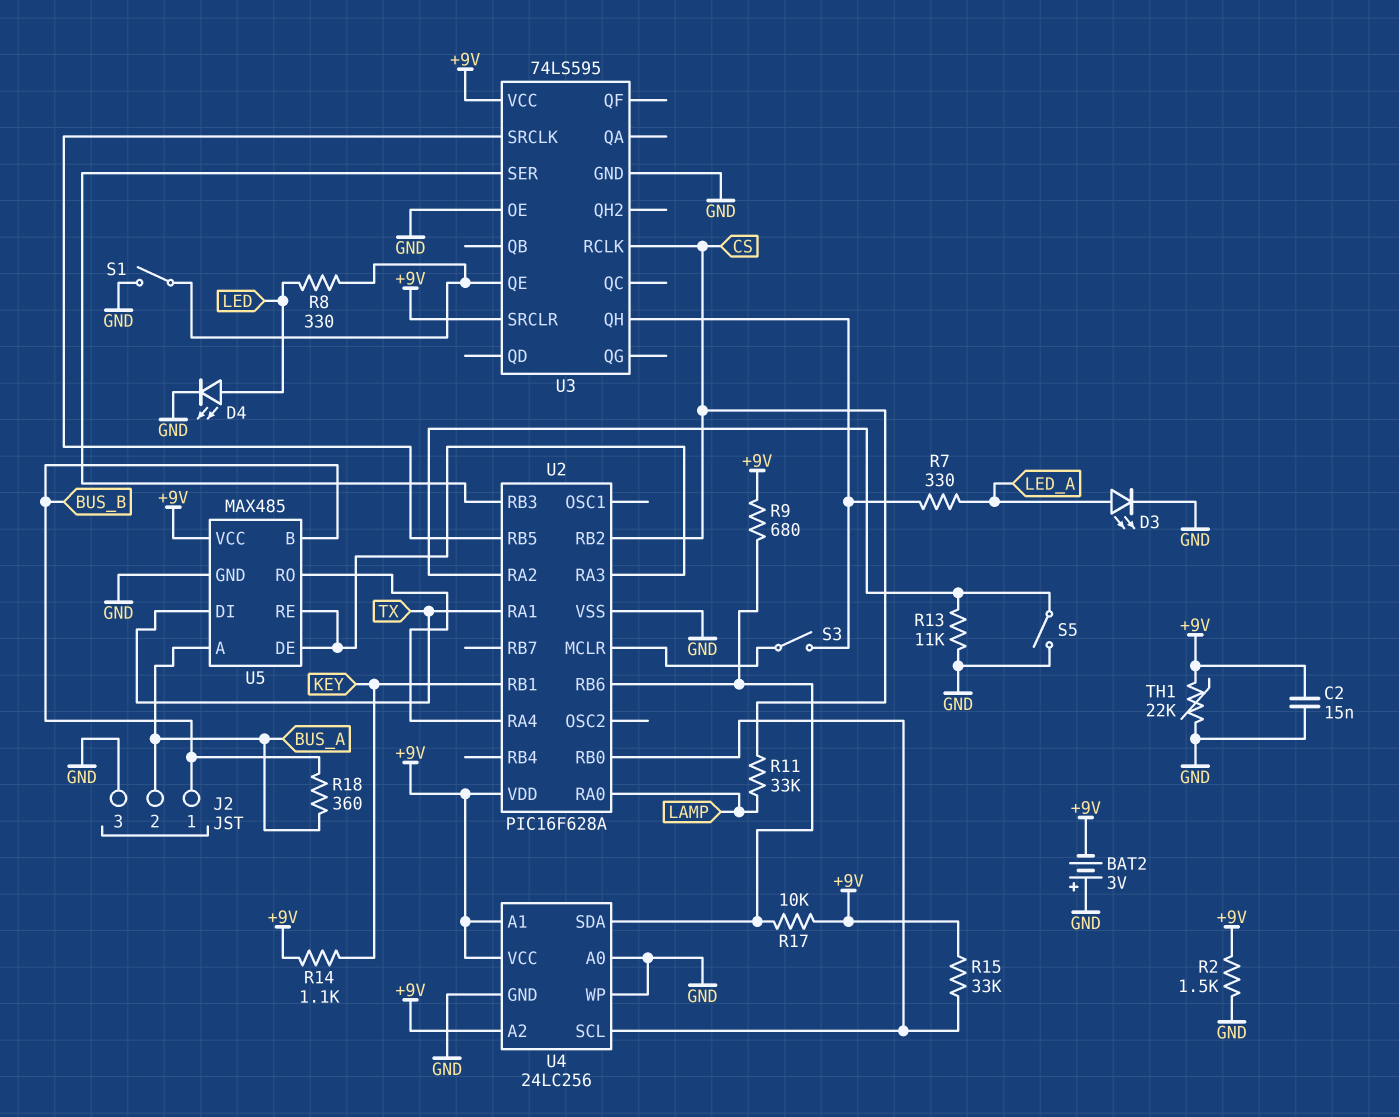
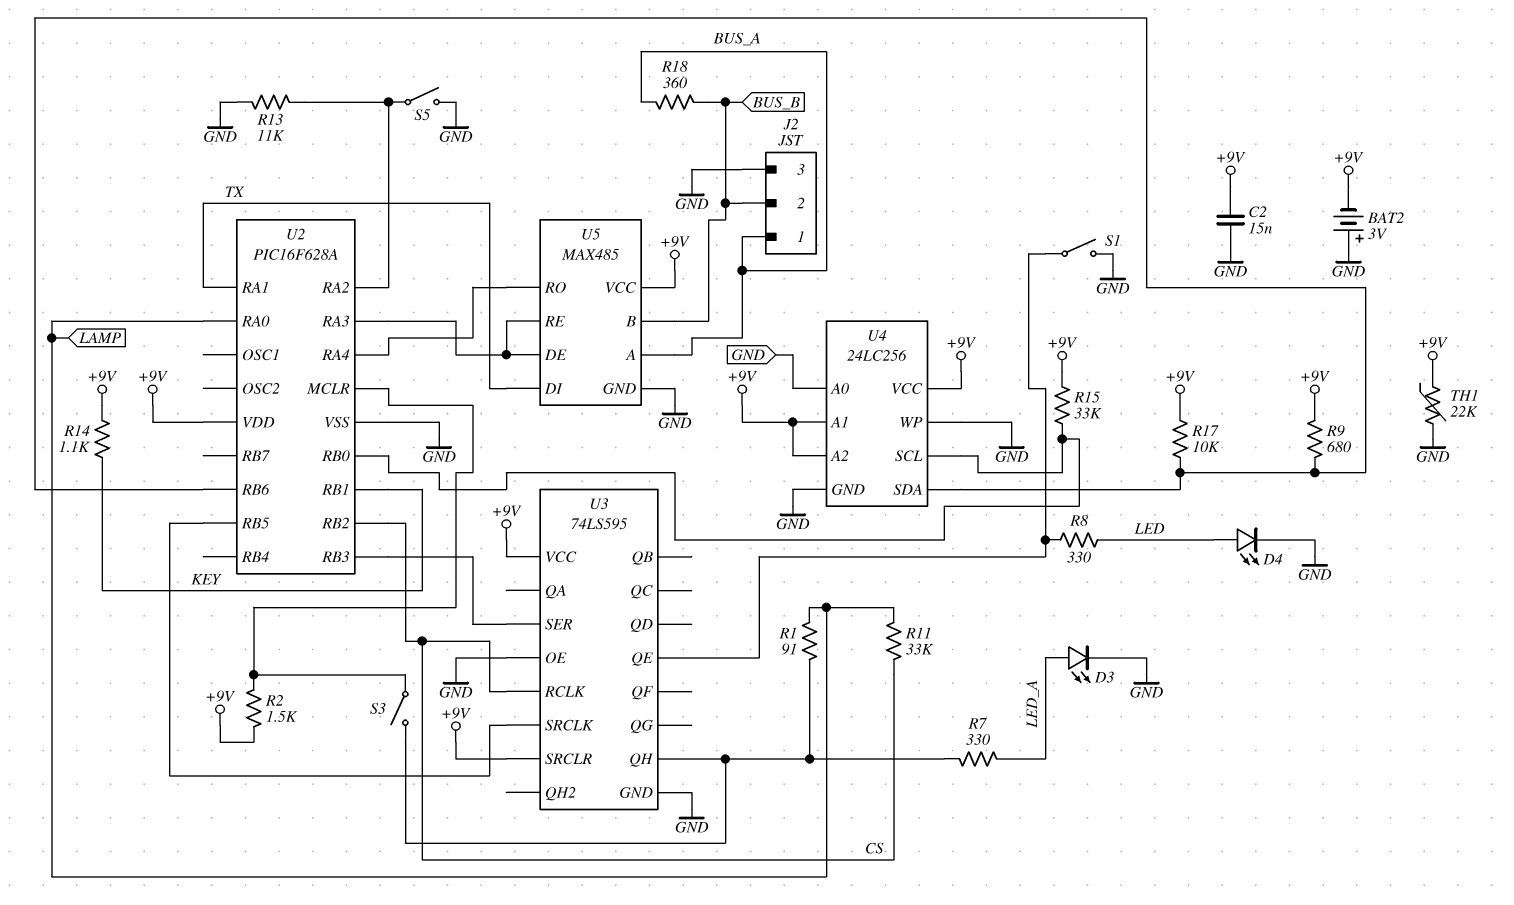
J2 pin 1: BUS_B -> BUS_A
J2 pin 2: BUS_A -> BUS_B
R1: none -> 91 (LAMP, U3/QH)
R2: 1.5k (+9V, GND) -> 1.5k (+9V, U2/MCLR)

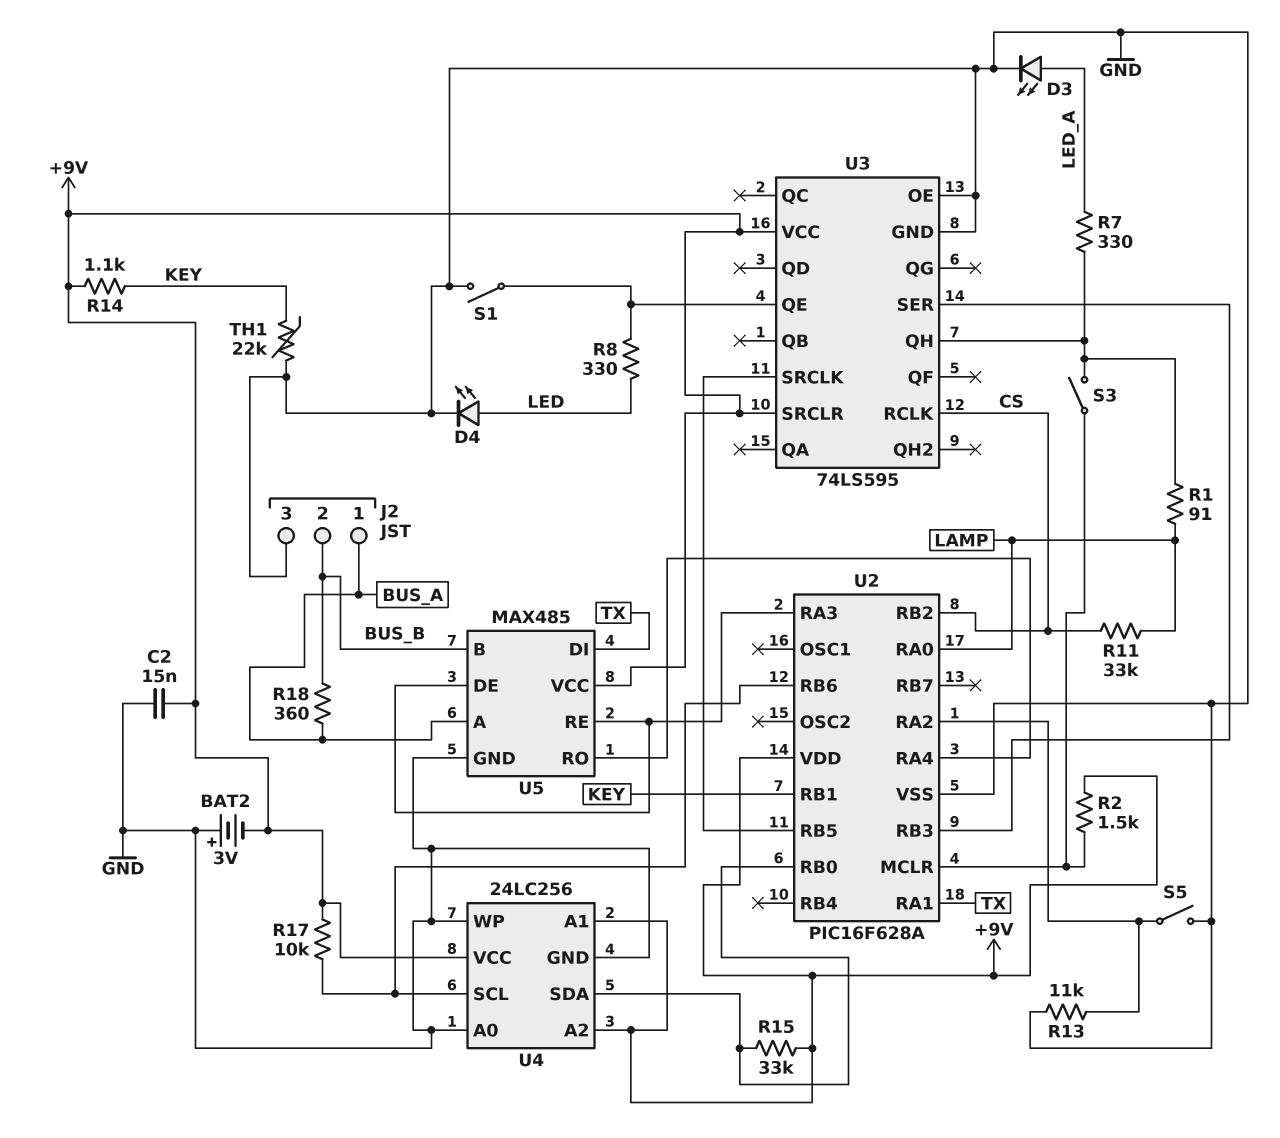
R9: 680 (+9V, U2/RB6) -> none
TH1: 22k (+9V, GND) -> 22k (GND, KEY)
U4 pin SCL: U2/RB0 -> U2/RB6
U4 pin SDA: U2/RB6 -> U2/RB0

